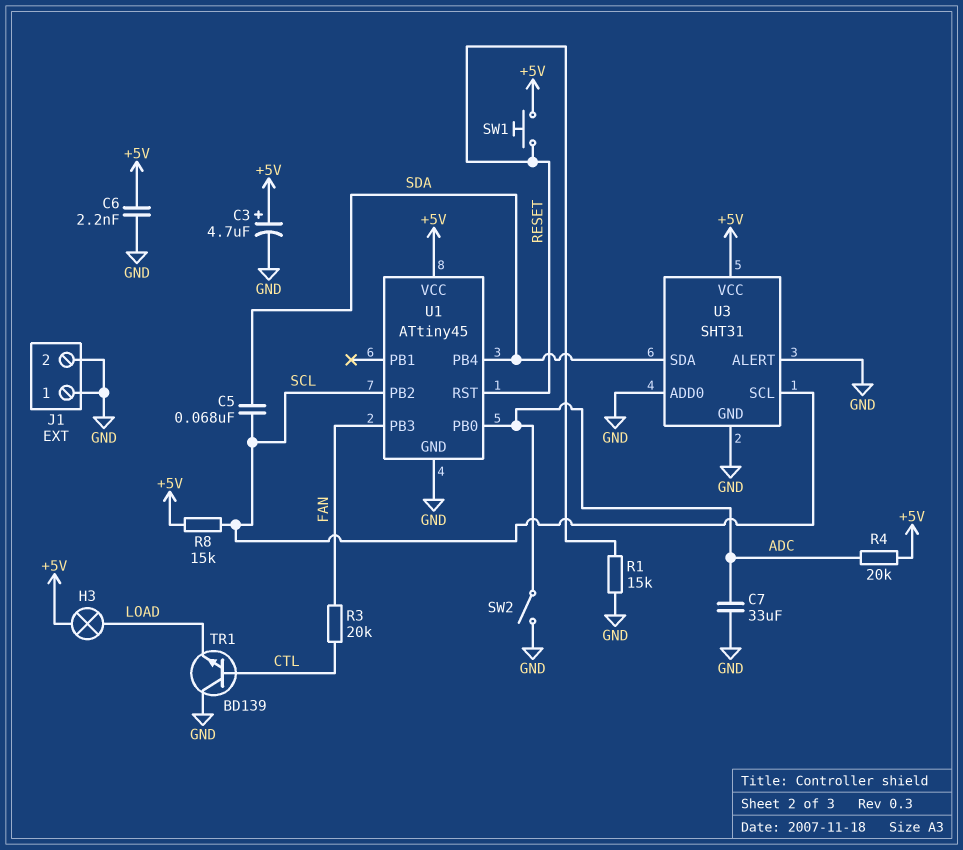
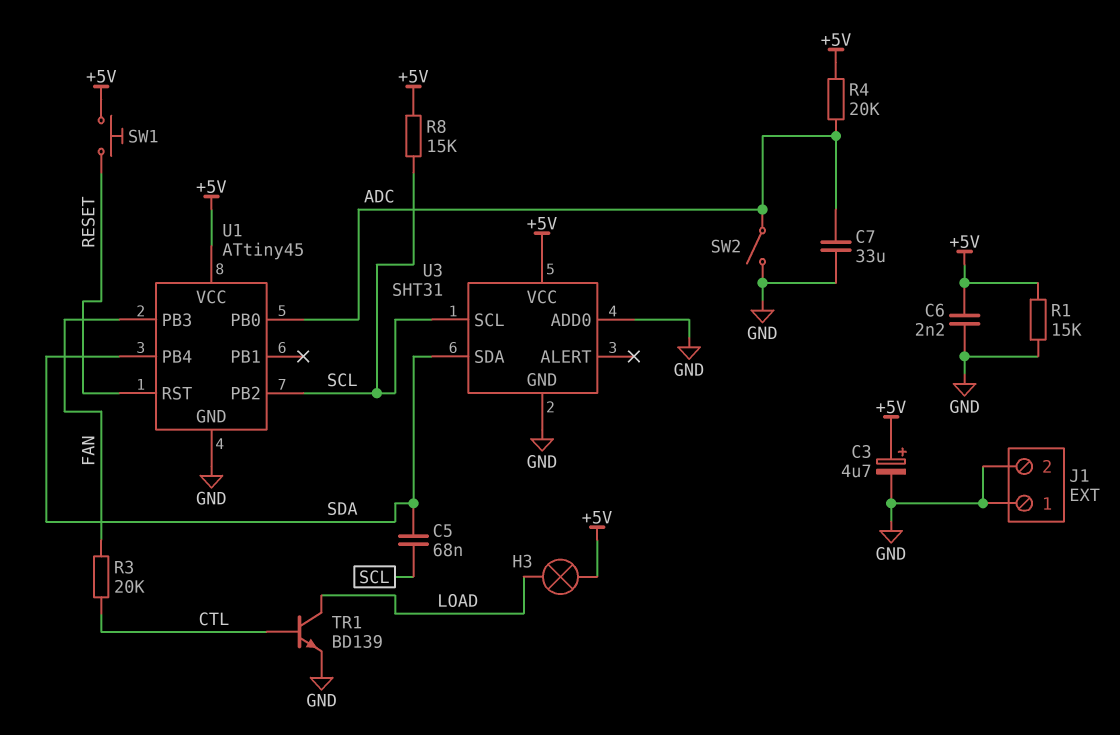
R1: 15k (GND, RESET) -> 15k (+5V, GND)
TR1: NPN BD139 (B CTL, C GND, E LOAD) -> NPN BD139 (B CTL, C LOAD, E GND)
U3 pin ALERT: GND -> none

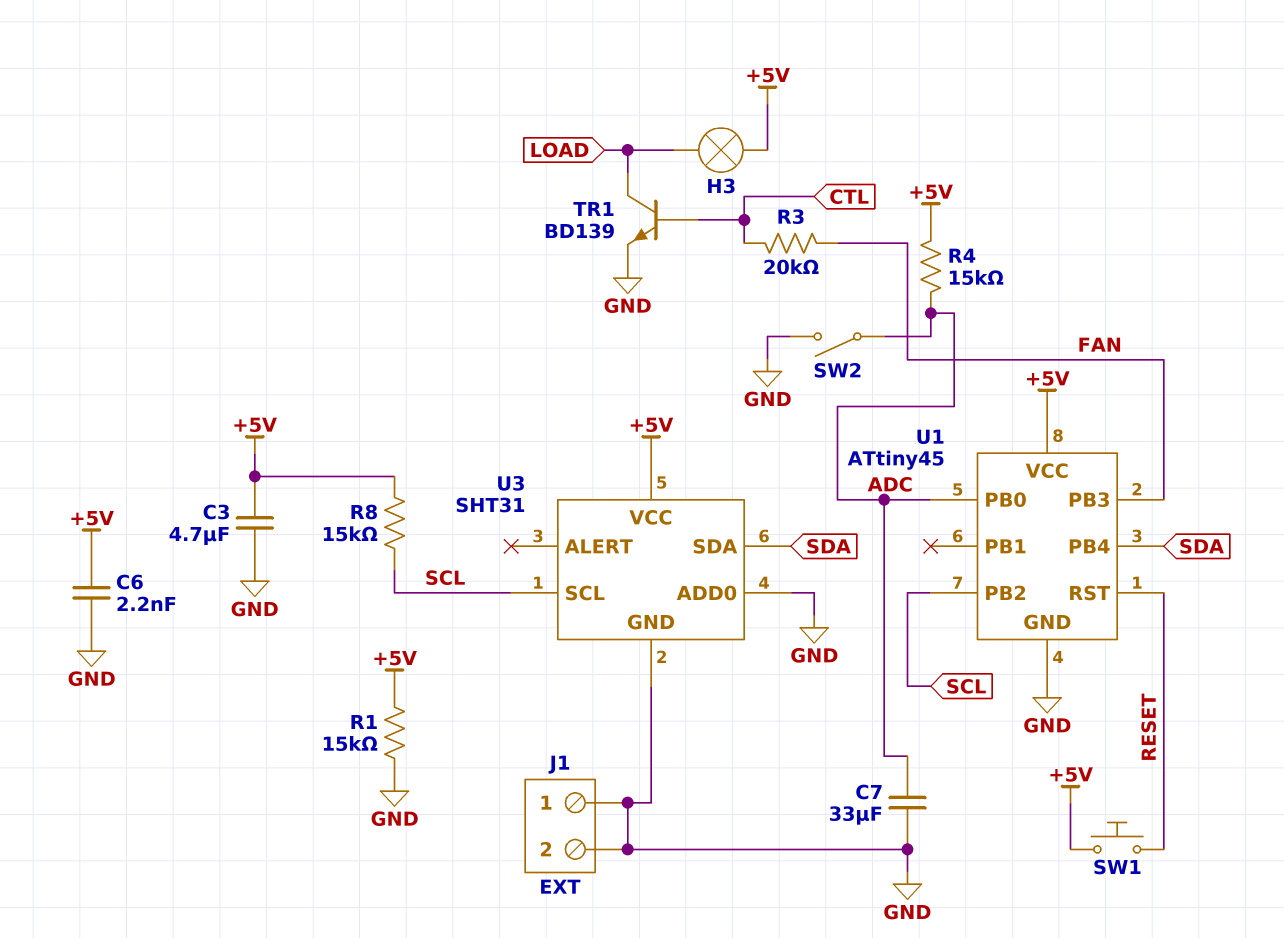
C3: 4.7uF (plus +5V, minus GND) -> 4.7uF (+5V, GND)
C5: 68nF (SCL, SDA) -> none
R4: 20k (+5V, ADC) -> 15k (+5V, ADC)

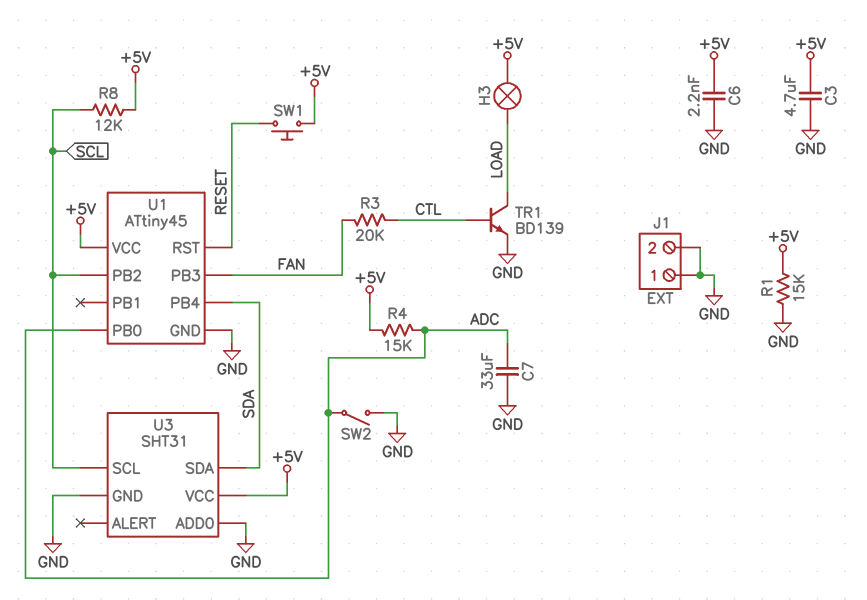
R8: 15k (+5V, SCL) -> 12k (+5V, SCL)

